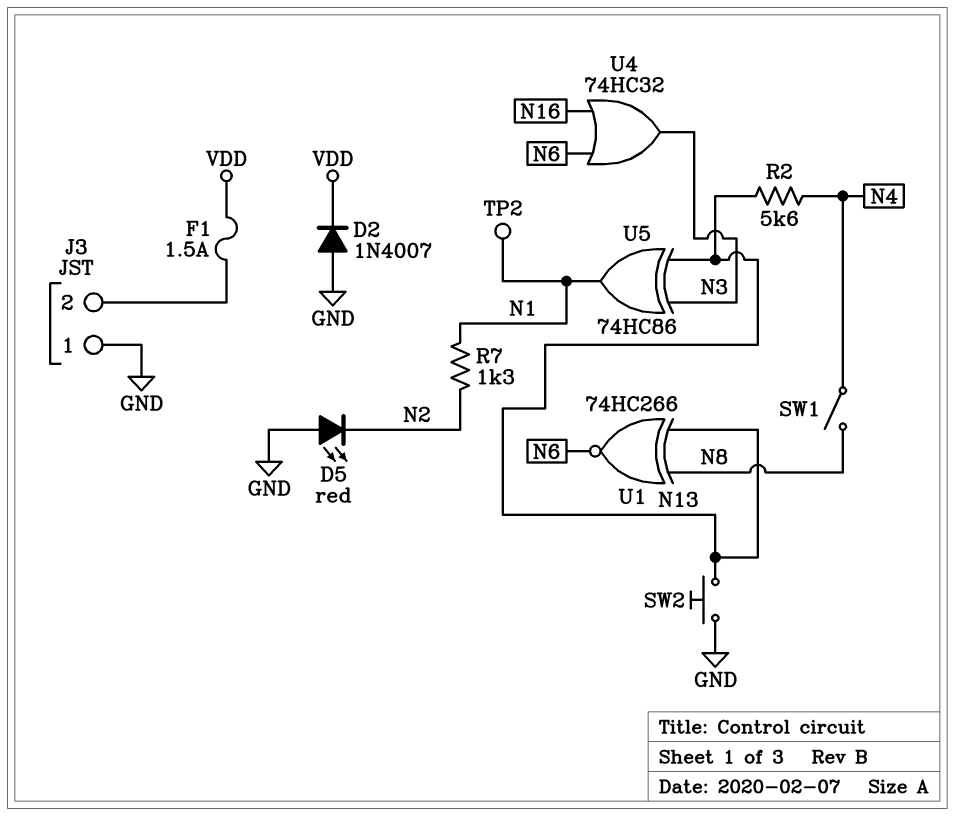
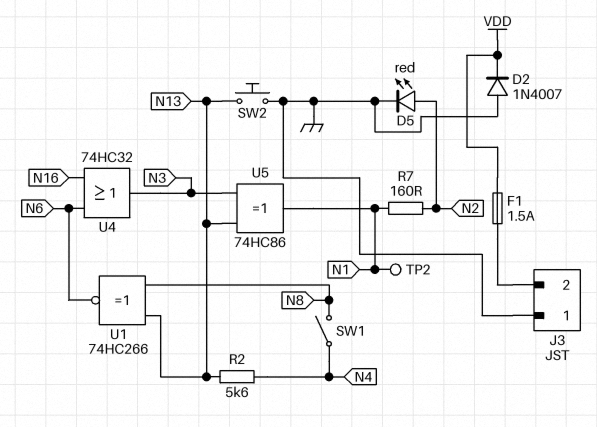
D5: LED red (A GND, K N2) -> LED red (A N2, K GND)
R7: 1.3k (N1, N2) -> 160 (N1, N2)

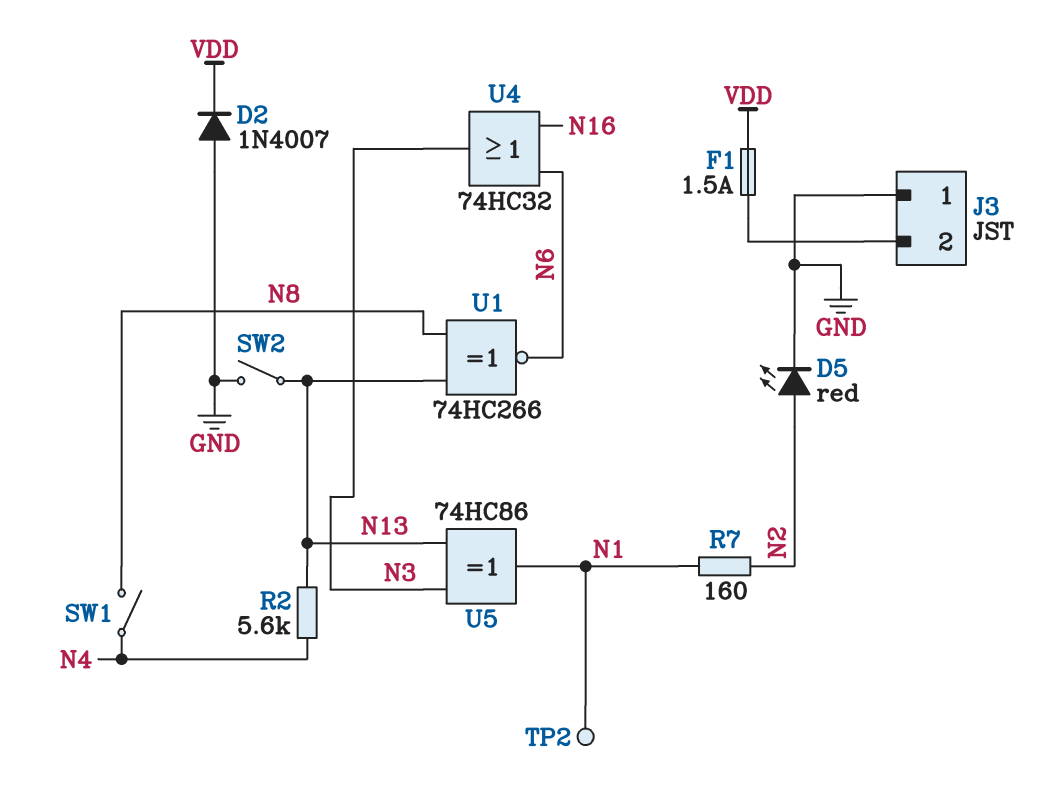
SW2: button (GND, N13) -> switch (GND, N13)

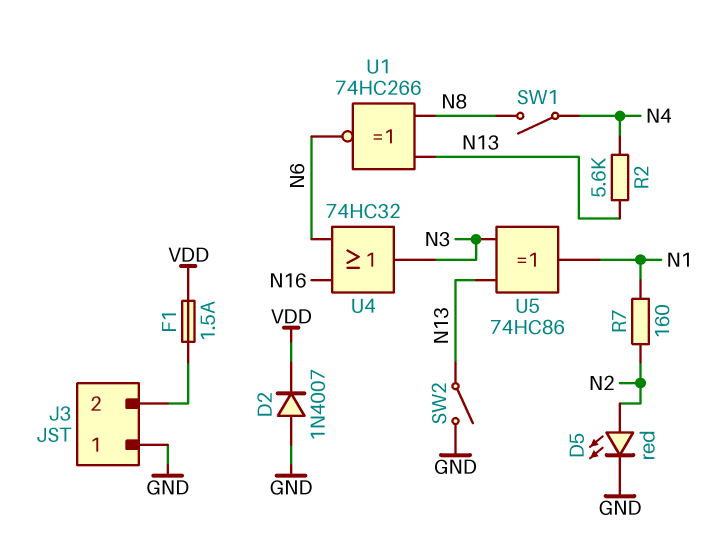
TP2: test point (N1) -> none

